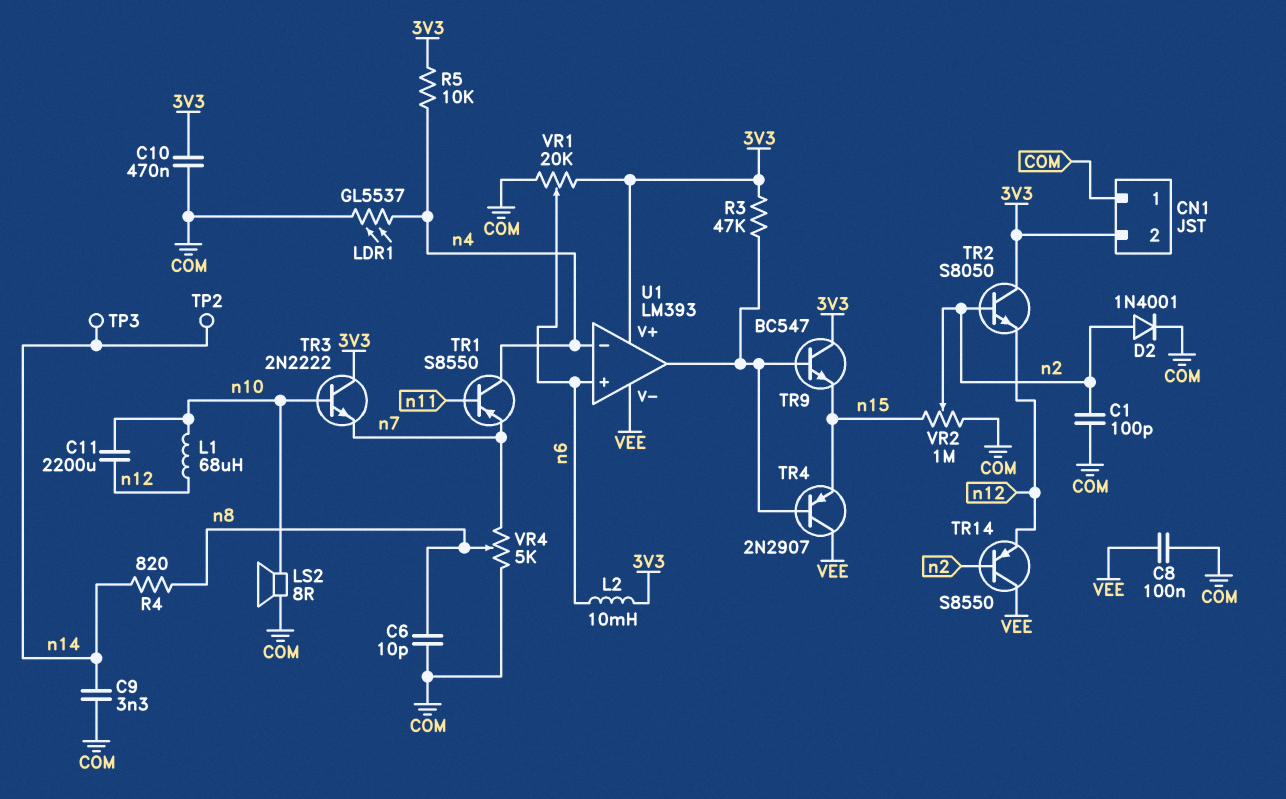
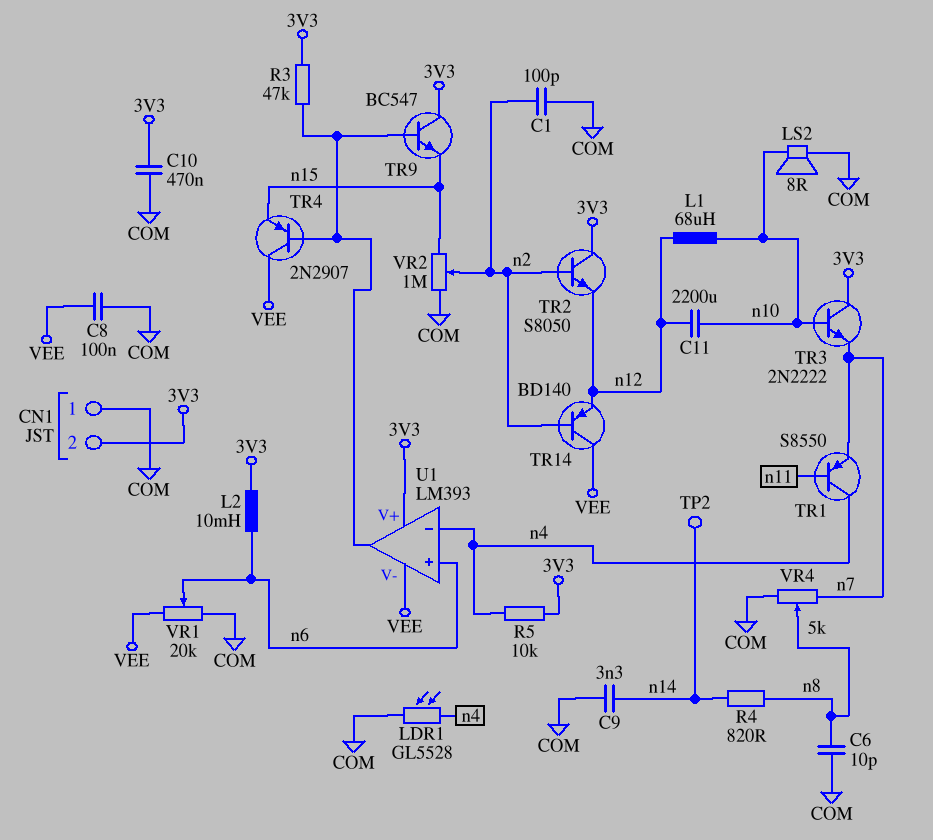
D2: diode 1N4001 (A n2, K COM) -> none
LDR1: GL5537 (COM, n4) -> GL5528 (COM, n4)
TP3: test point (n14) -> none
TR14: PNP S8550 (B n2, C VEE, E n12) -> PNP BD140 (B n2, C VEE, E n12)
VR1: 20k (3V3, COM, wiper n6) -> 20k (COM, VEE, wiper n6)

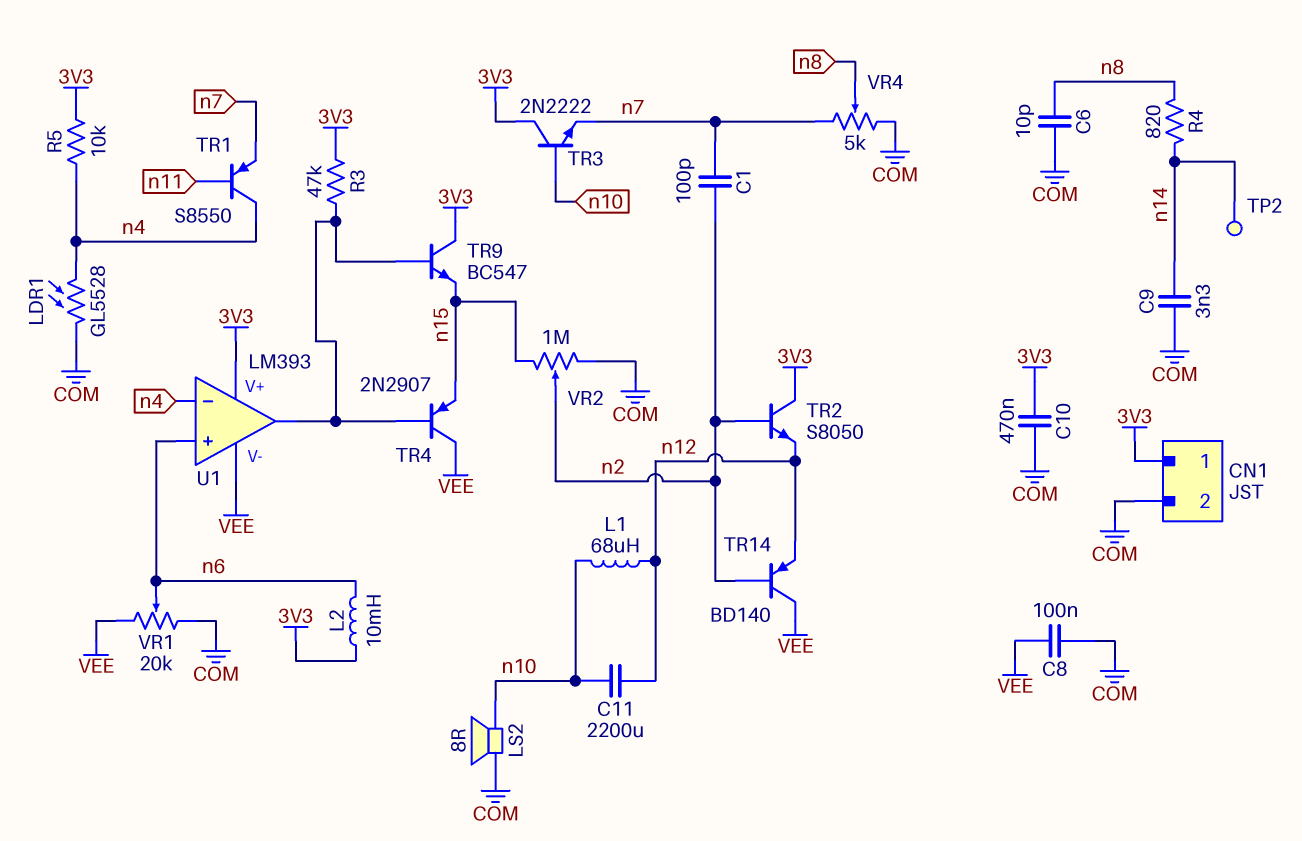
C1: 100pF (COM, n2) -> 100pF (n2, n7)
CN1 pin 1: COM -> 3V3
CN1 pin 2: 3V3 -> COM

